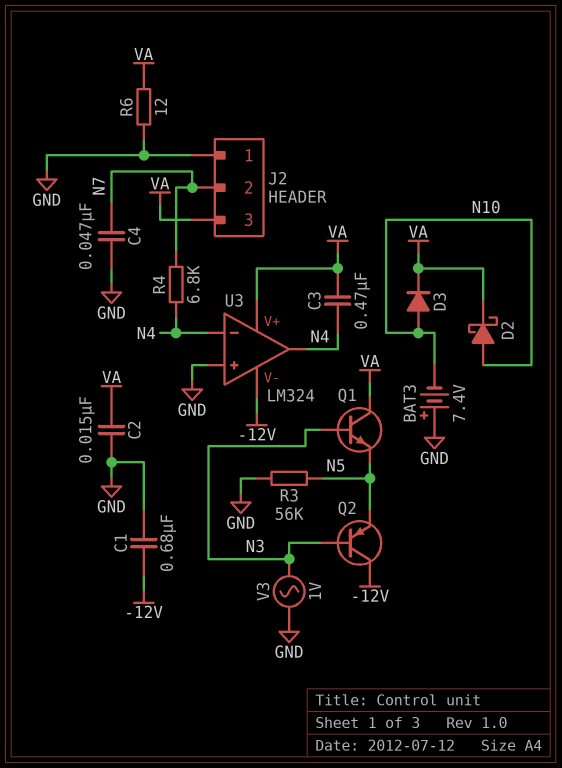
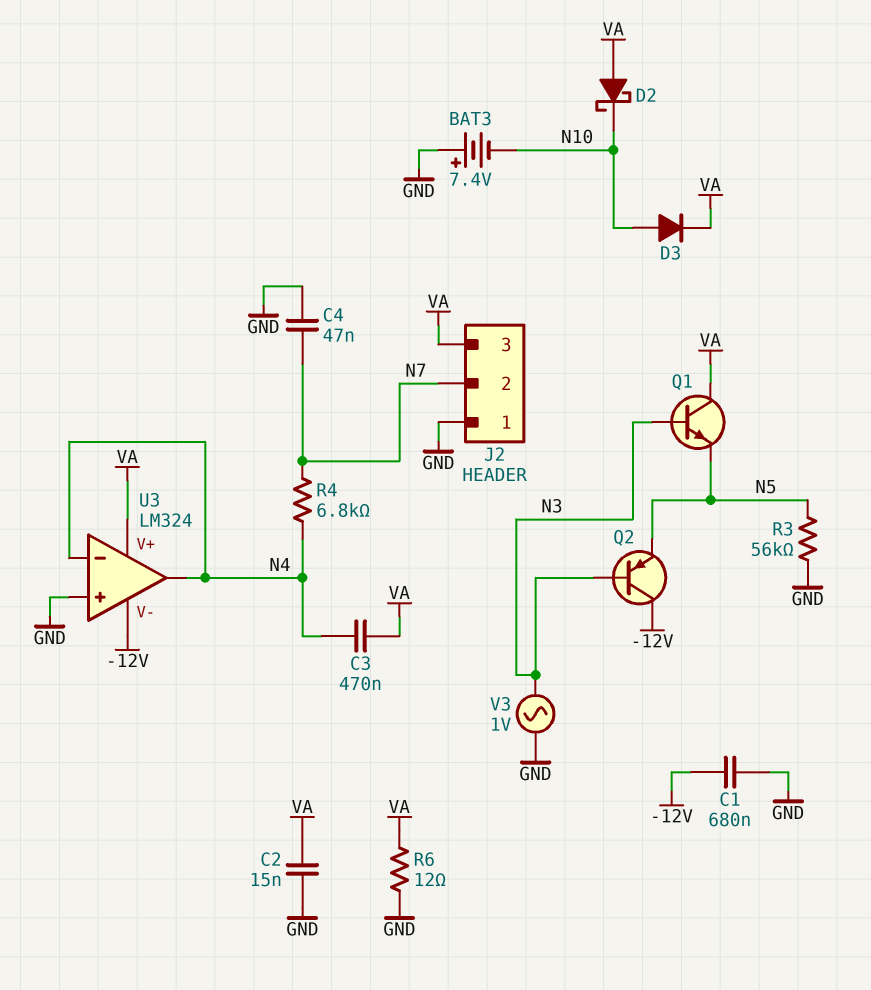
D2: schottky (A N10, K VA) -> schottky (A VA, K N10)

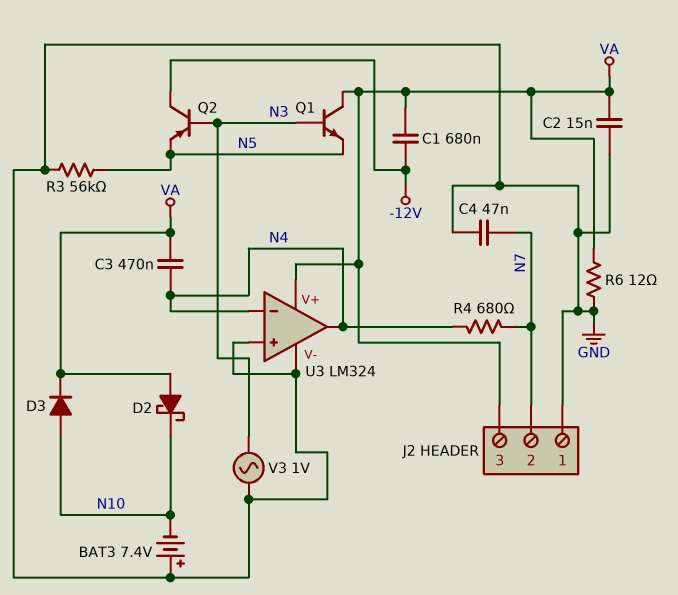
C1: 680nF (-12V, GND) -> 680nF (-12V, VA)
R4: 6.8k (N4, N7) -> 680 (N4, N7)
U3 pin V-: -12V -> GND

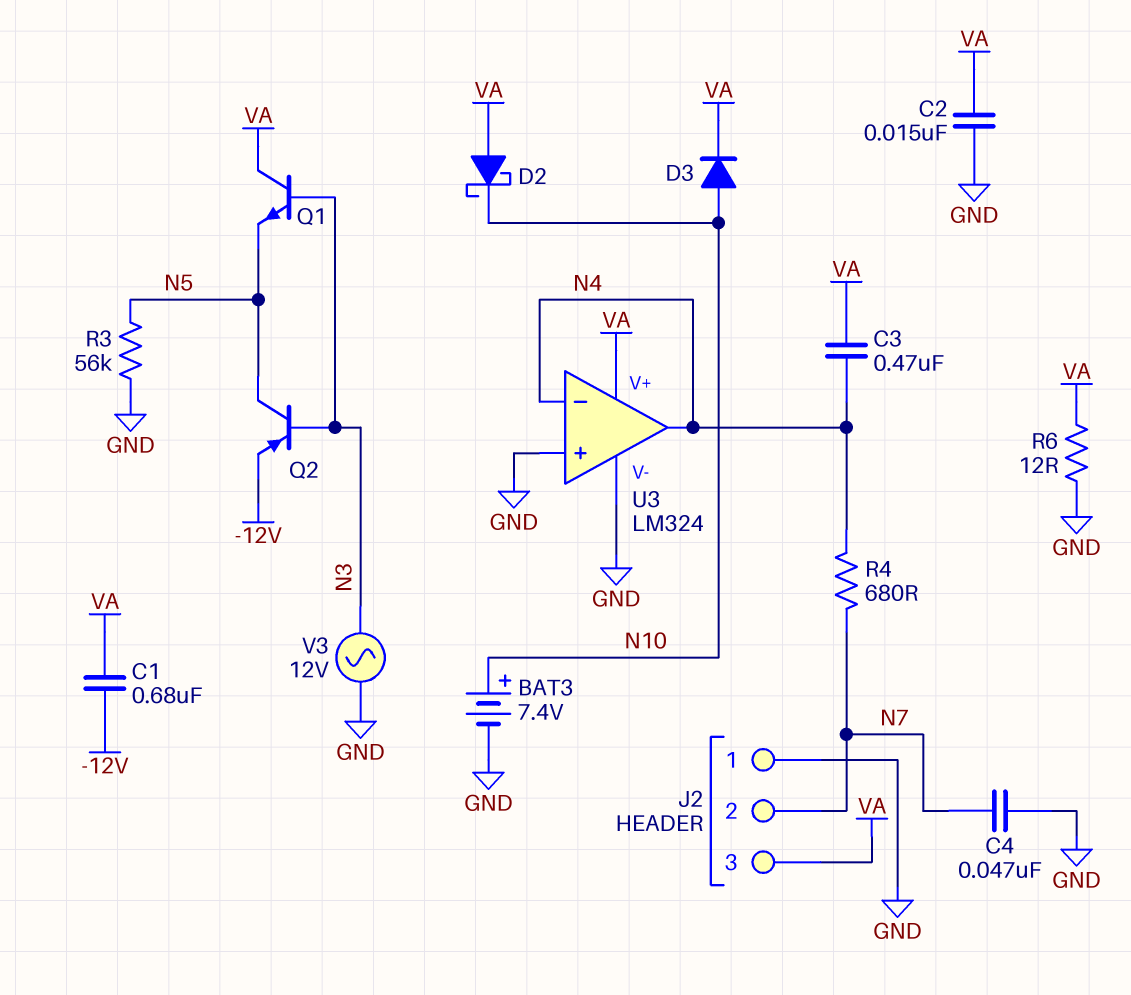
BAT3: 7.4V (plus GND, minus N10) -> 7.4V (plus N10, minus GND)
Q2: PNP (B N3, C -12V, E N5) -> PNP (B N3, C N5, E -12V)
V3: AC 1V (GND, N3) -> AC 12V (GND, N3)

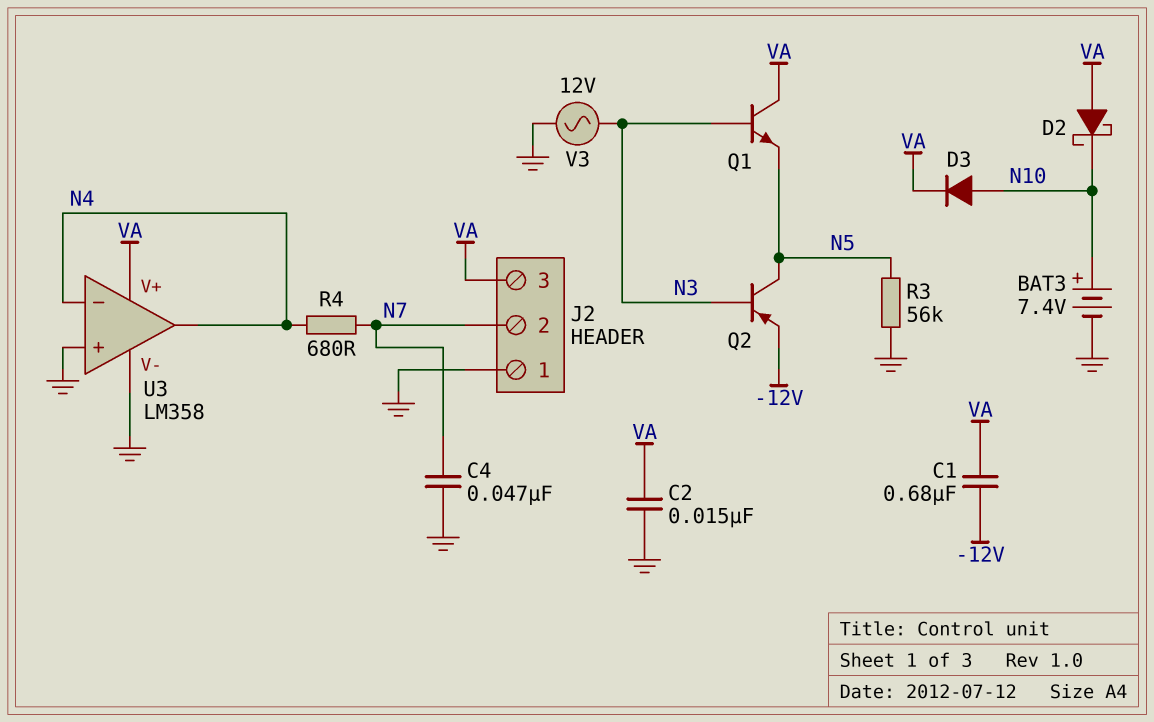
C3: 470nF (N4, VA) -> none
R6: 12 (GND, VA) -> none
U3: LM324 -> LM358

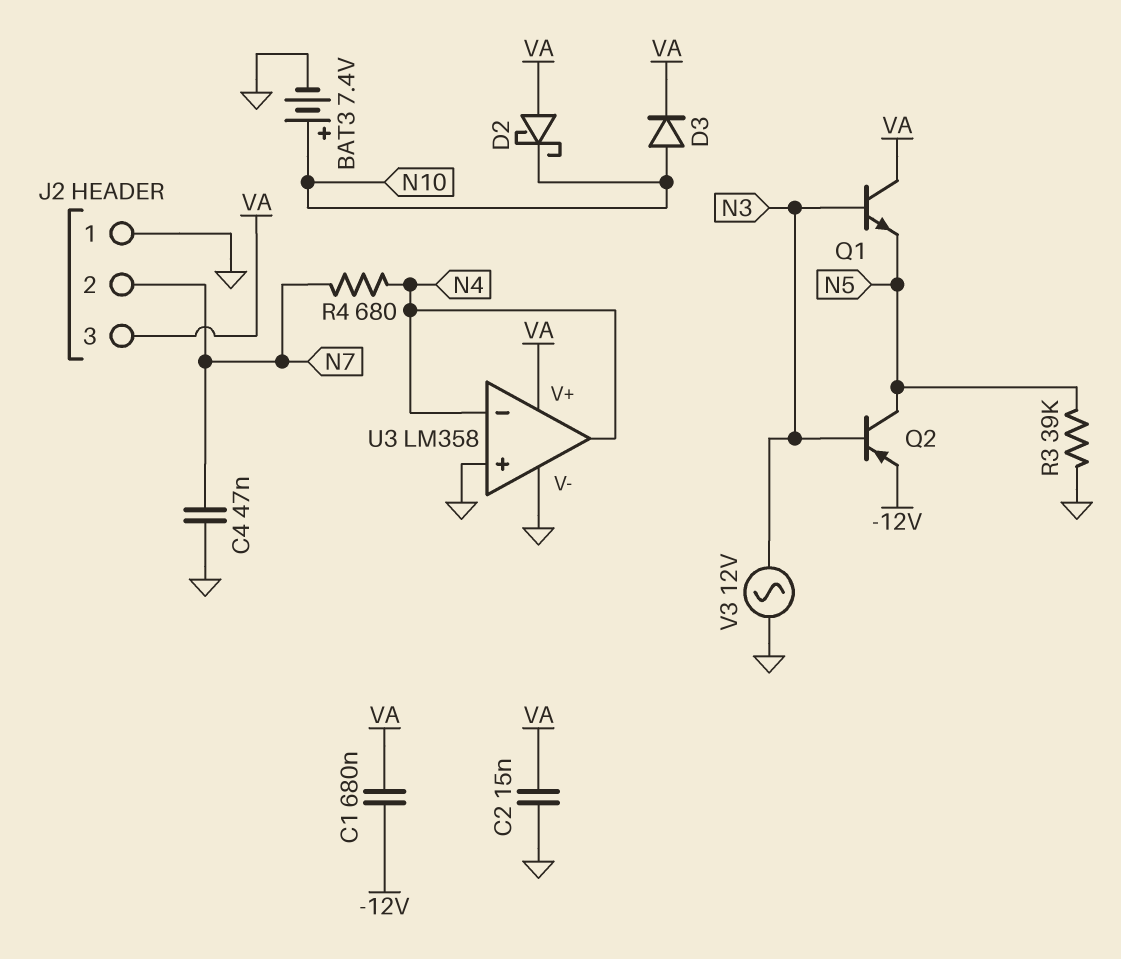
R3: 56k (GND, N5) -> 39k (GND, N5)

